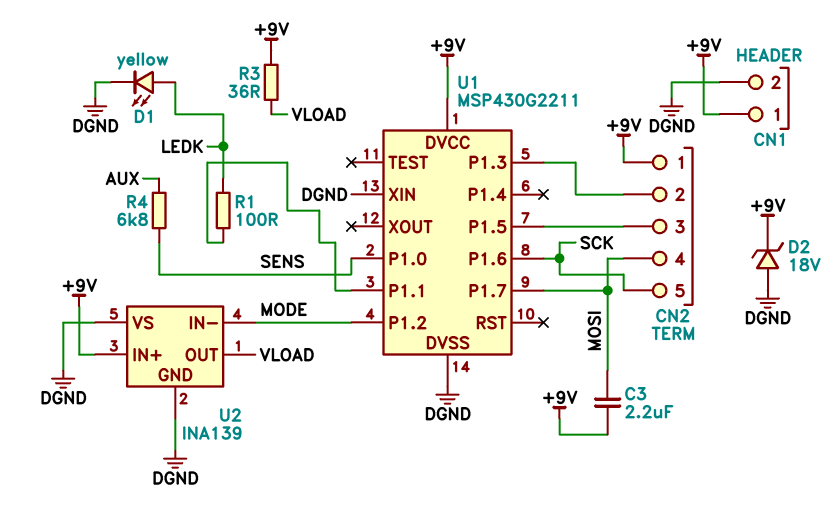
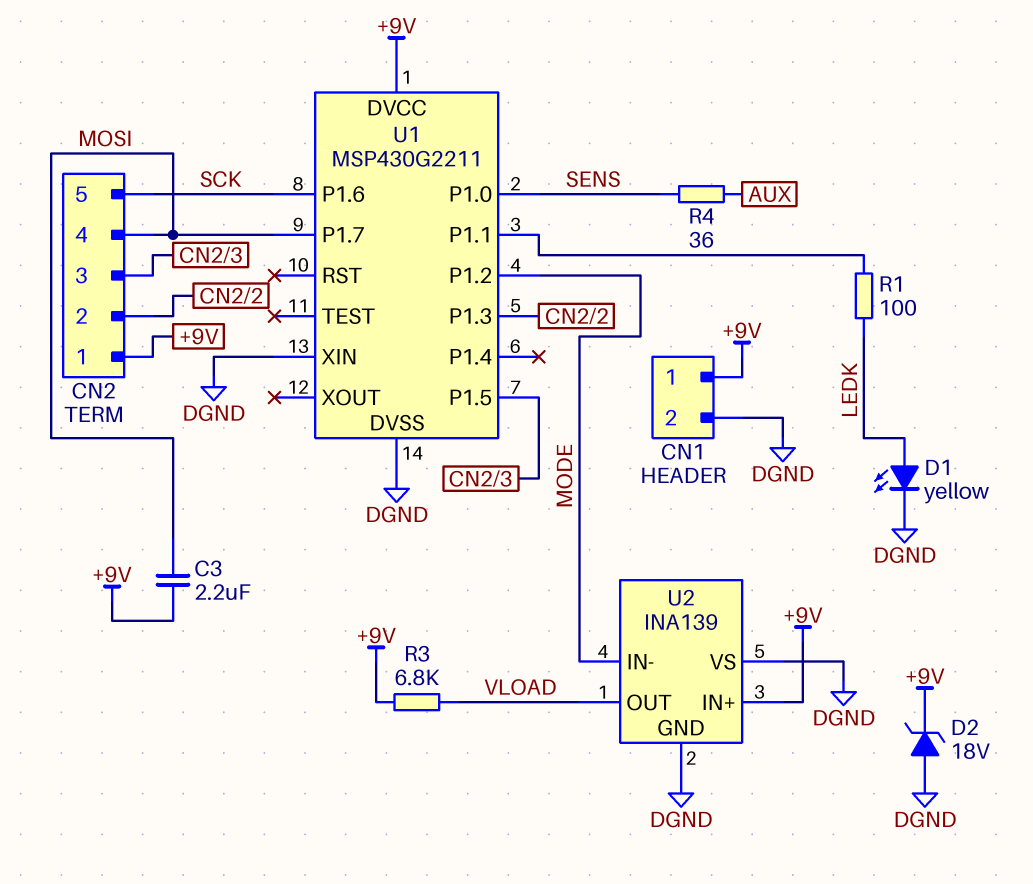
R3: 36 (+9V, VLOAD) -> 6.8k (+9V, VLOAD)
R4: 6.8k (AUX, SENS) -> 36 (AUX, SENS)

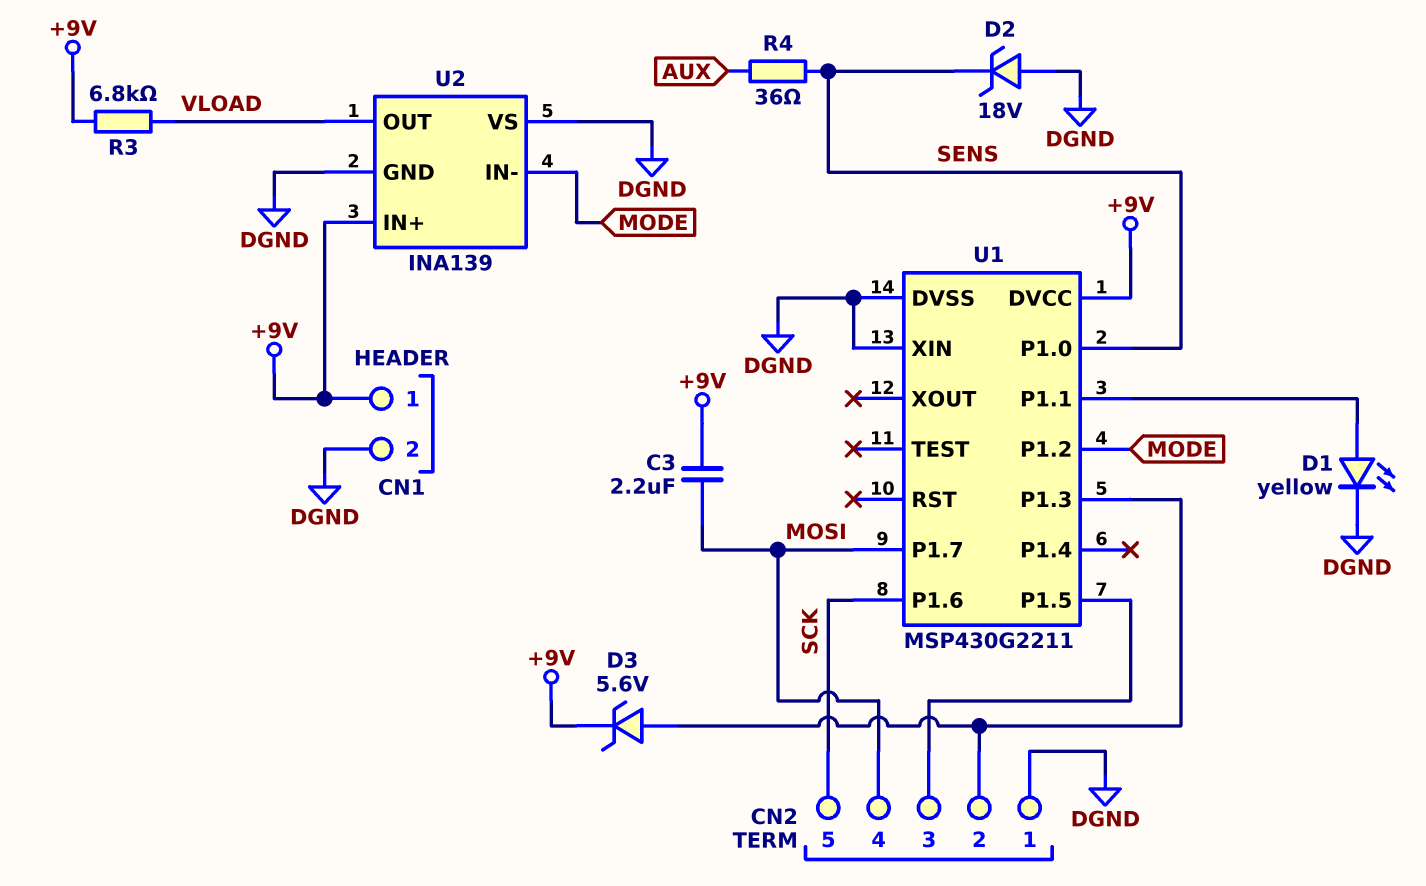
CN2 pin 1: +9V -> DGND
D1: LED yellow (A LEDK, K DGND) -> LED yellow (A U1/P1.1, K DGND)
D2: zener 18V (A DGND, K +9V) -> zener 18V (A DGND, K SENS)
D3: none -> zener 5.6V (A CN2/2, K +9V)
R1: 100 (LEDK, U1/P1.1) -> none

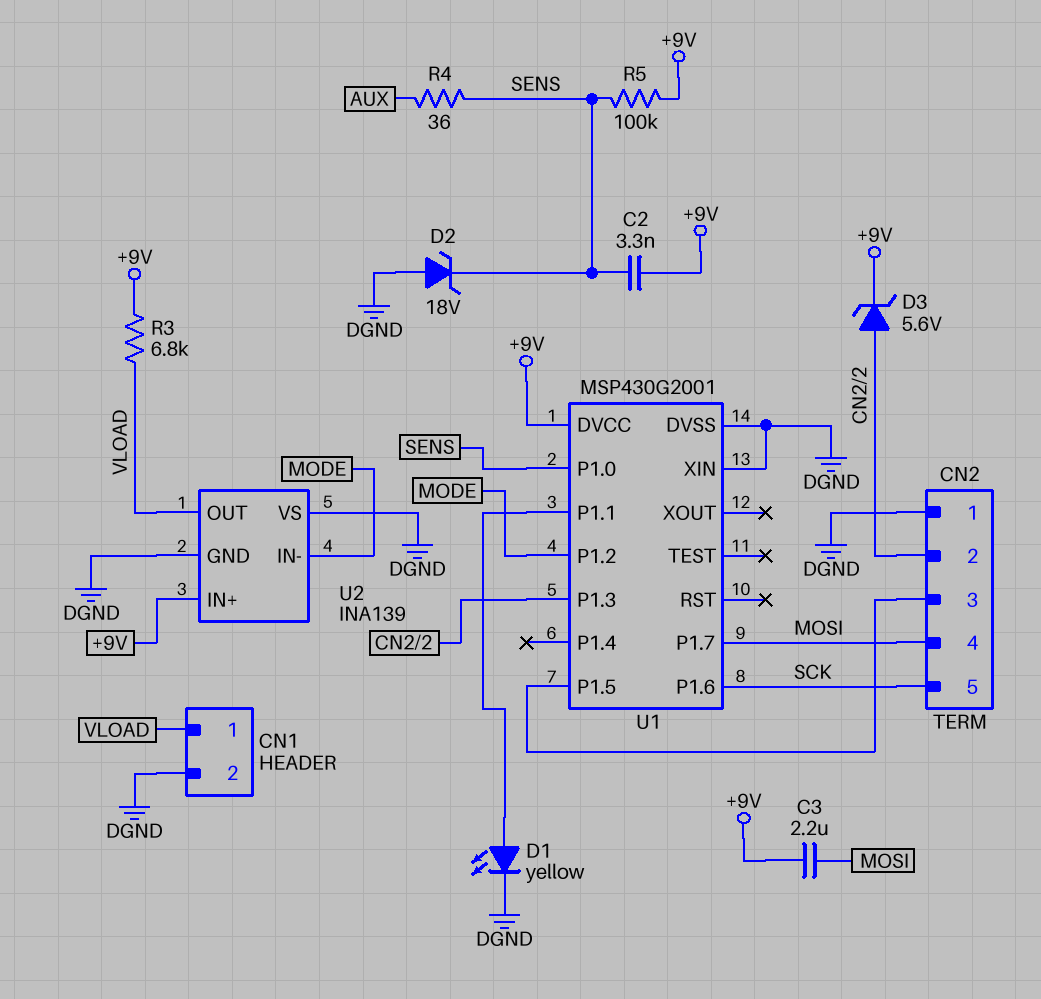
C2: none -> 3.3nF (+9V, SENS)
CN1 pin 1: +9V -> VLOAD
R5: none -> 100k (+9V, SENS)
U1: MSP430G2211 -> MSP430G2001

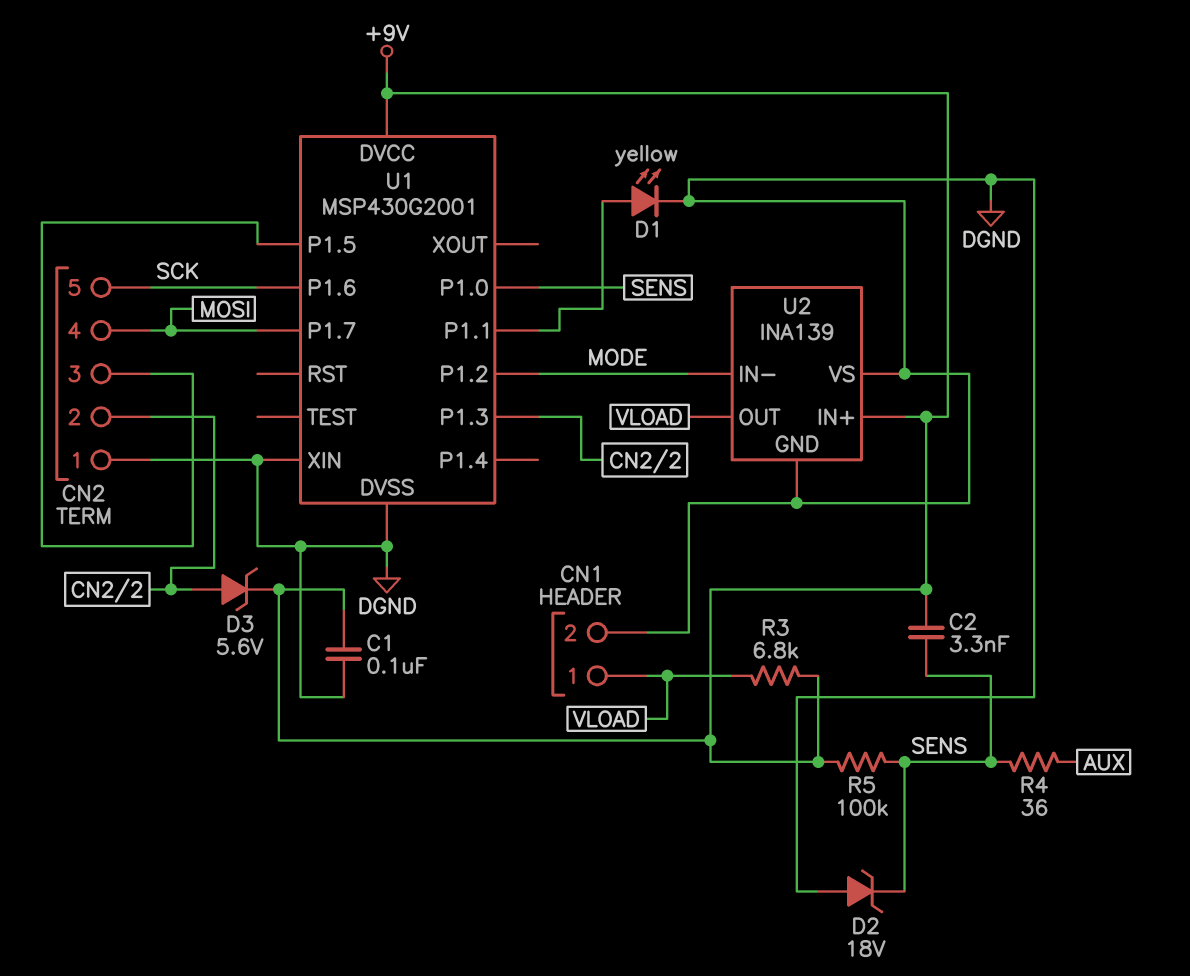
C1: none -> 100nF (+9V, DGND)
C3: 2.2uF (+9V, MOSI) -> none

